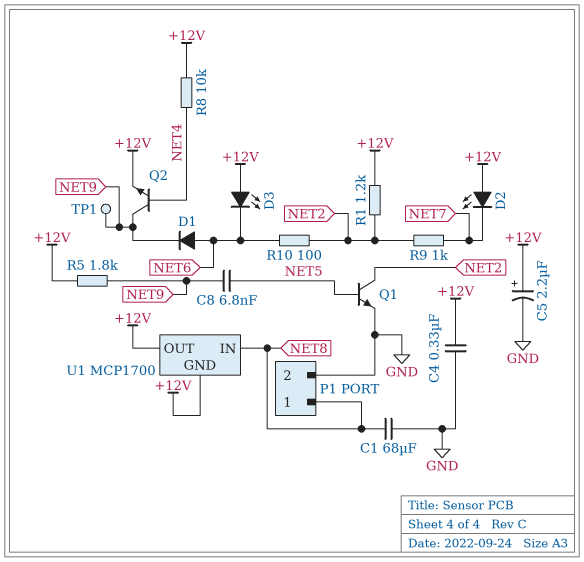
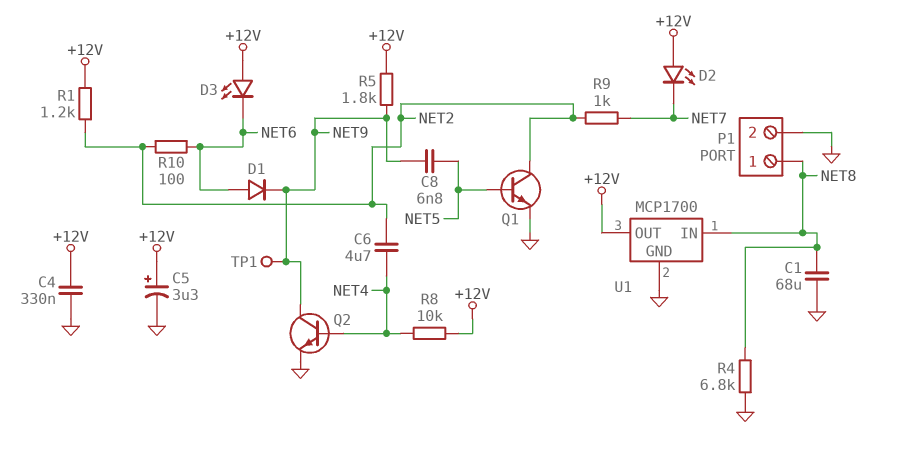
C5: 2.2uF (plus +12V, minus GND) -> 3.3uF (plus +12V, minus GND)
C6: none -> 4.7uF (NET2, NET4)
Q2: NPN (B NET4, C NET9, E +12V) -> NPN (B NET4, C NET9, E GND)
R4: none -> 6.8k (GND, NET8)
U1 pin GND: +12V -> GND

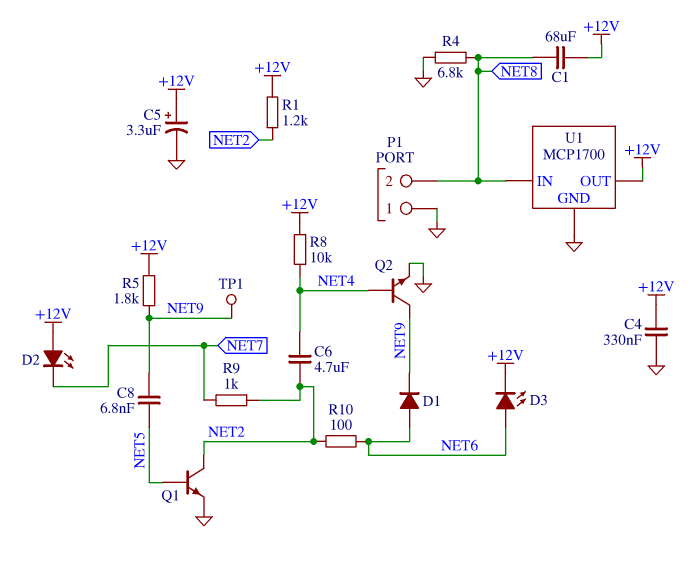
C1: 68uF (GND, NET8) -> 68uF (+12V, NET8)
D3: LED (A +12V, K NET6) -> LED (A NET6, K +12V)
P1 pin 1: NET8 -> GND
P1 pin 2: GND -> NET8

